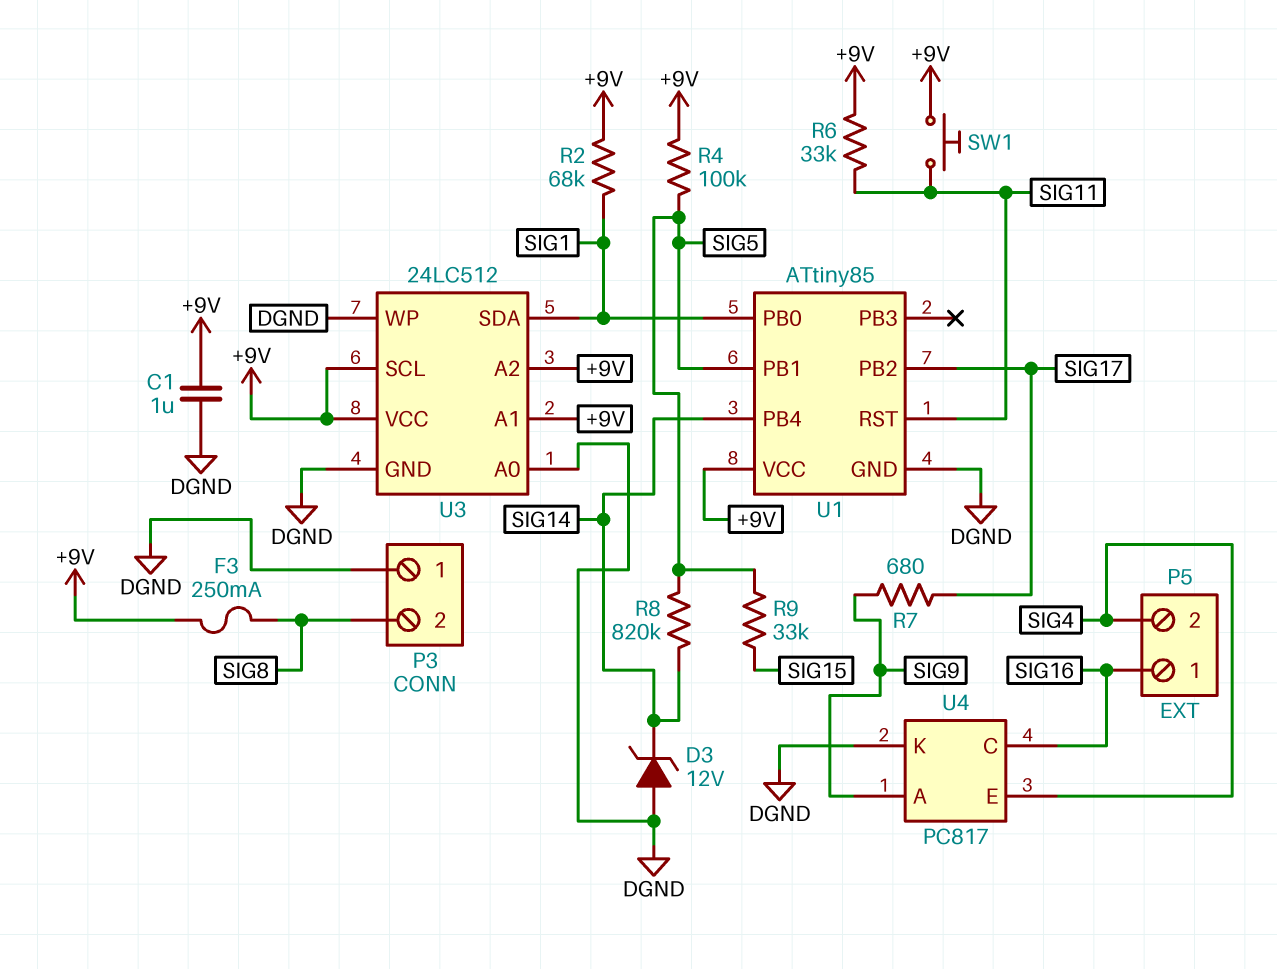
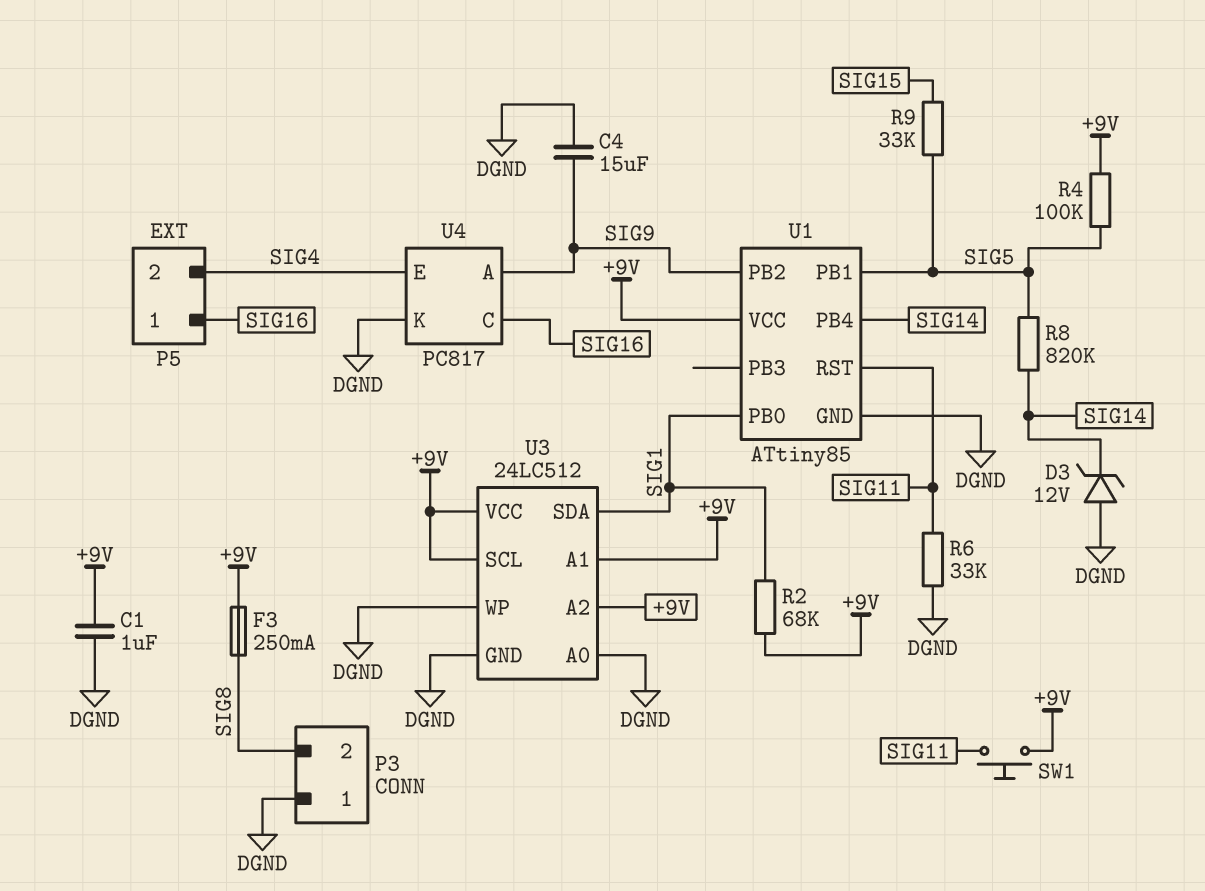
C4: none -> 15uF (DGND, SIG9)
R6: 33k (+9V, SIG11) -> 33k (DGND, SIG11)
R7: 680 (SIG9, SIG17) -> none
U1 pin PB2: SIG17 -> SIG9

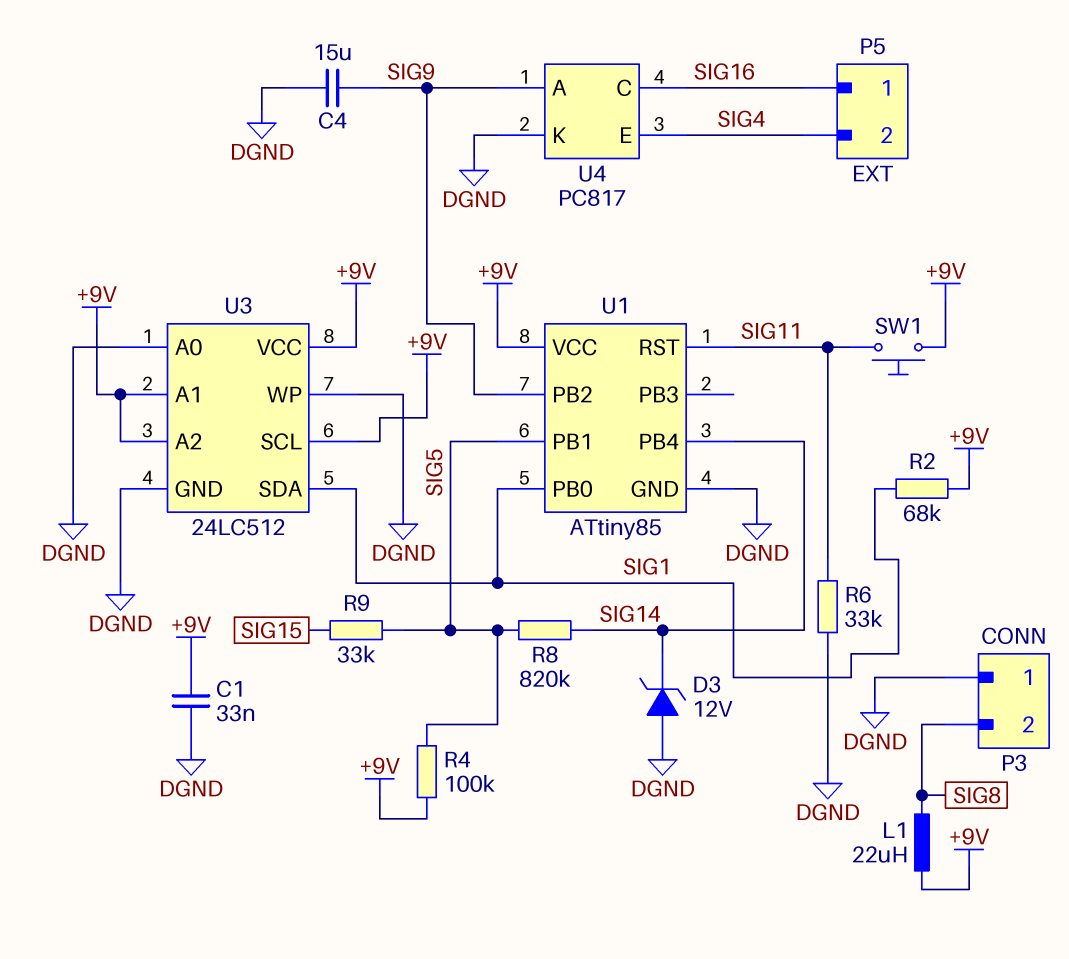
C1: 1uF (+9V, DGND) -> 33nF (+9V, DGND)
F3: 250mA (+9V, SIG8) -> none
L1: none -> 22uH (+9V, SIG8)

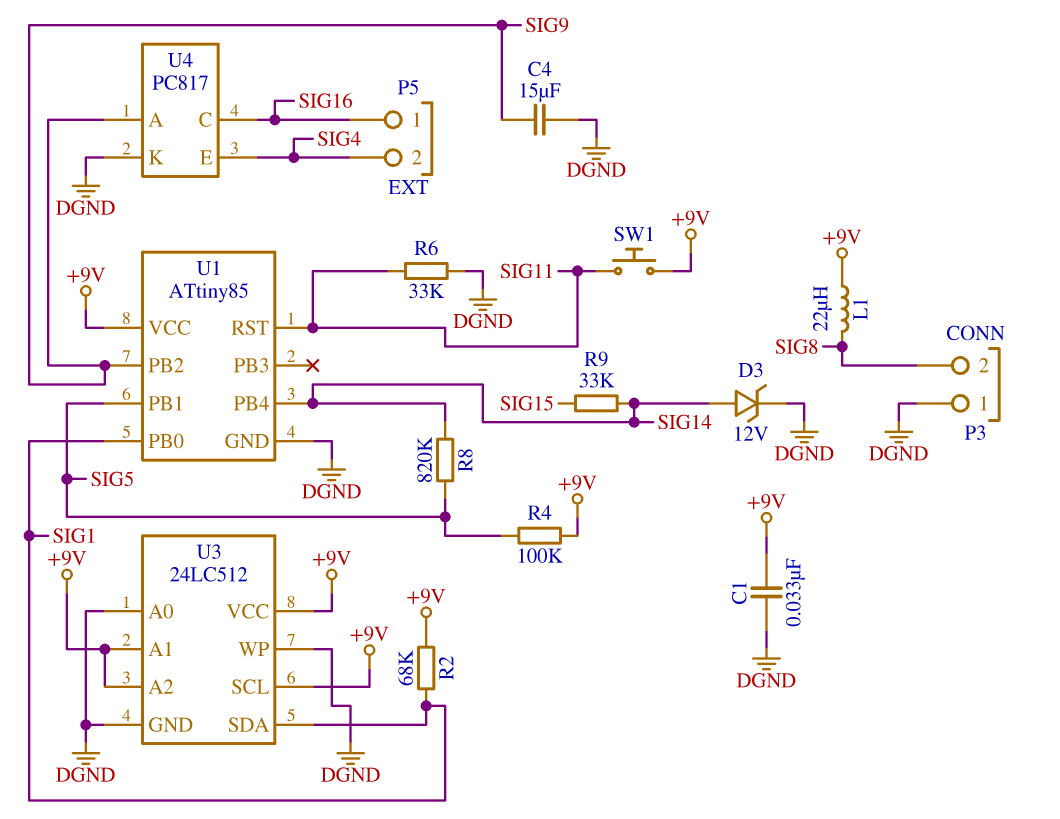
D3: zener 12V (A DGND, K SIG14) -> zener 12V (A SIG14, K DGND)
R9: 33k (SIG5, SIG15) -> 33k (SIG14, SIG15)

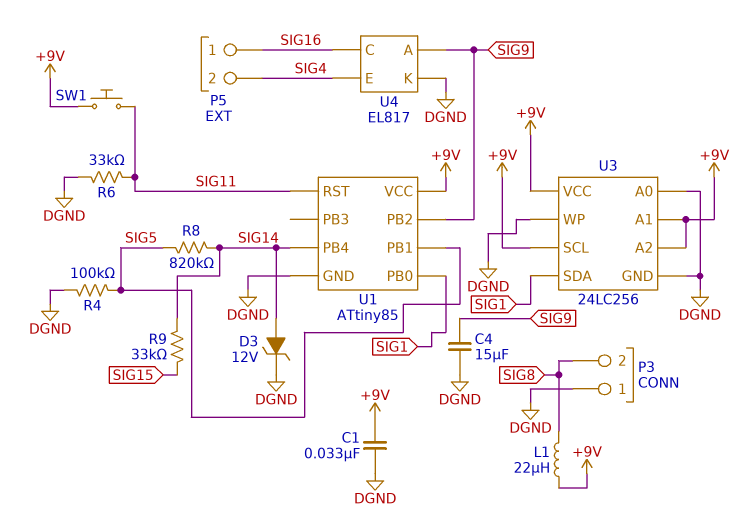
R2: 68k (+9V, SIG1) -> none
R4: 100k (+9V, SIG5) -> 100k (DGND, SIG5)
U3: 24LC512 -> 24LC256
U4: PC817 -> EL817

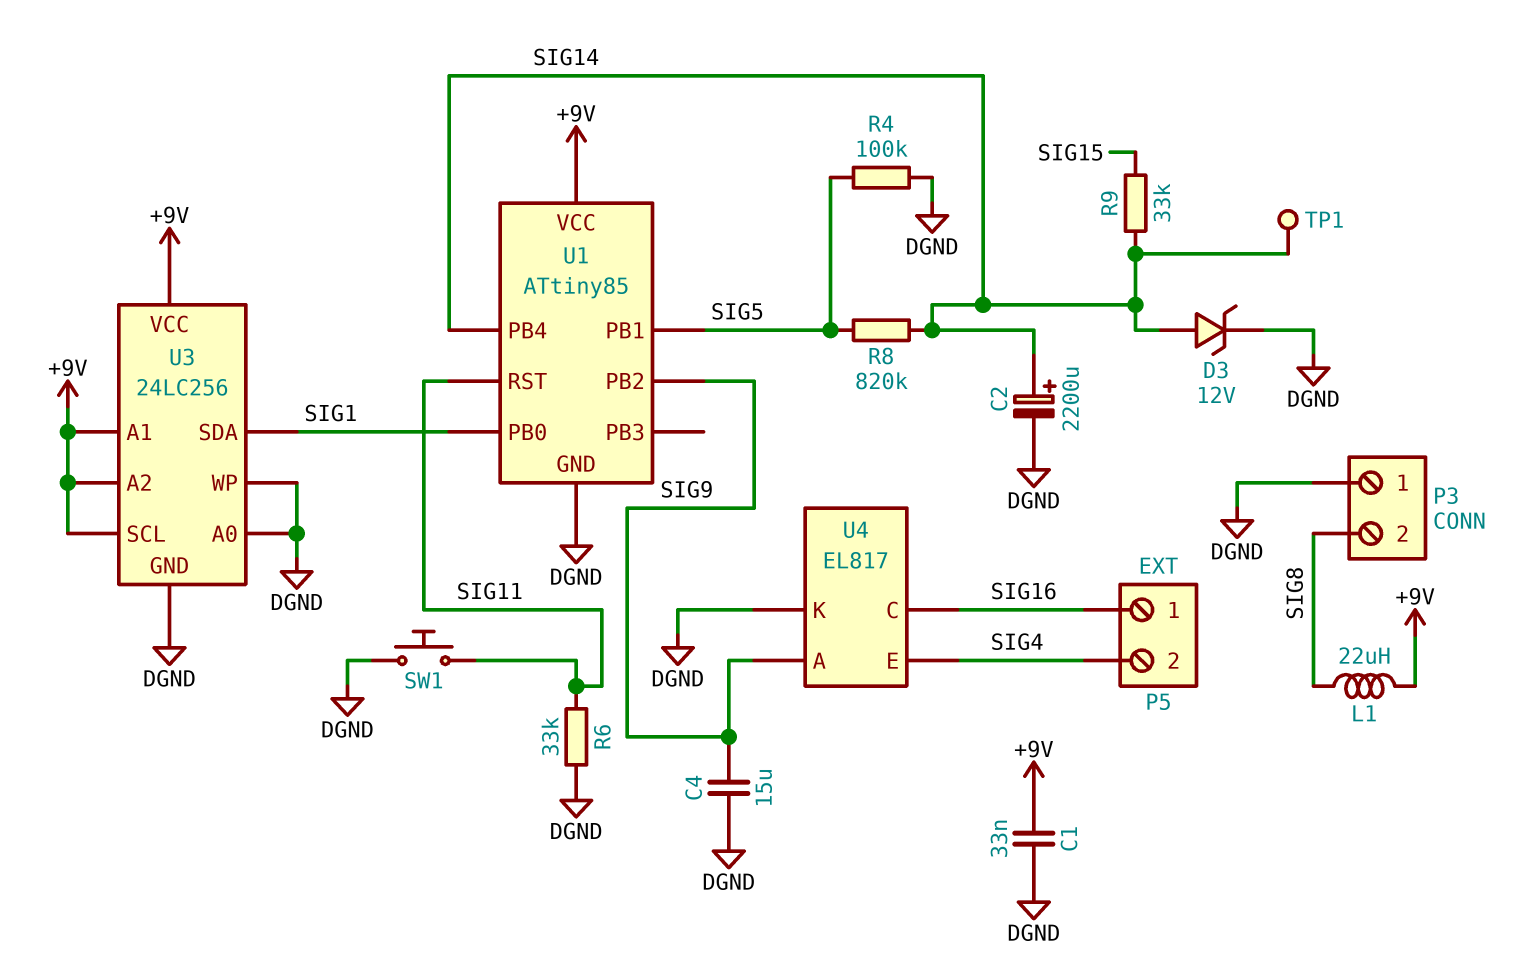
C2: none -> 2200uF (plus SIG14, minus DGND)
SW1: button (+9V, SIG11) -> button (DGND, SIG11)
TP1: none -> test point (SIG14)

